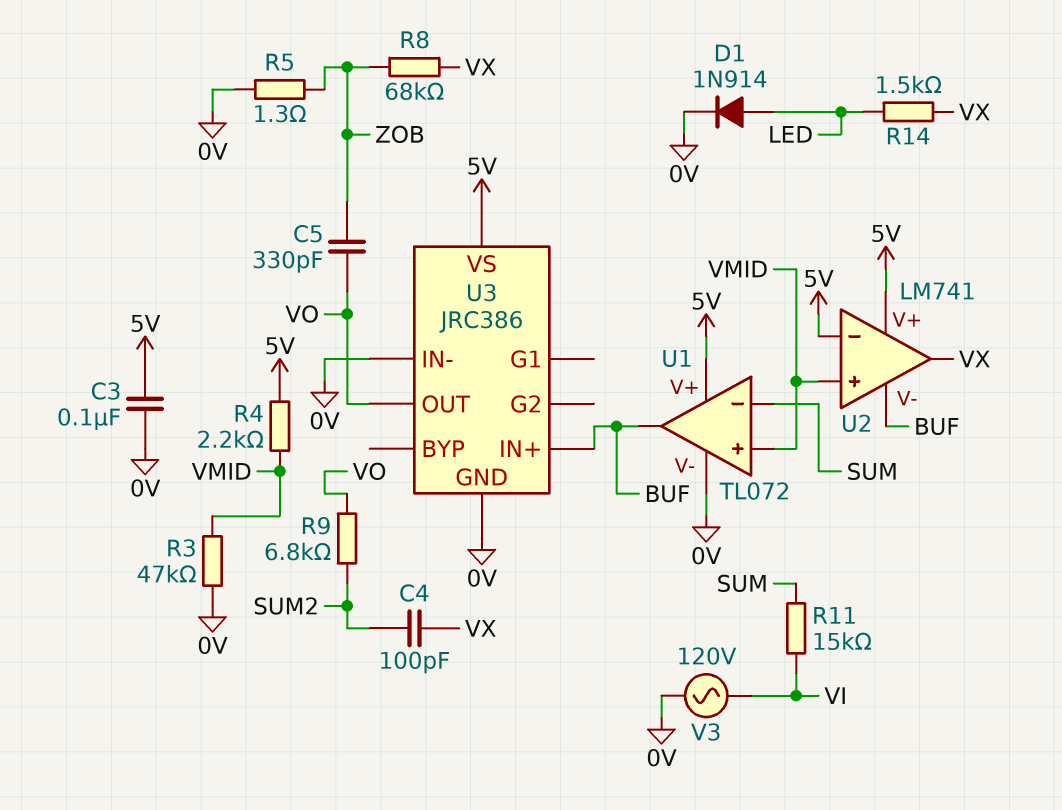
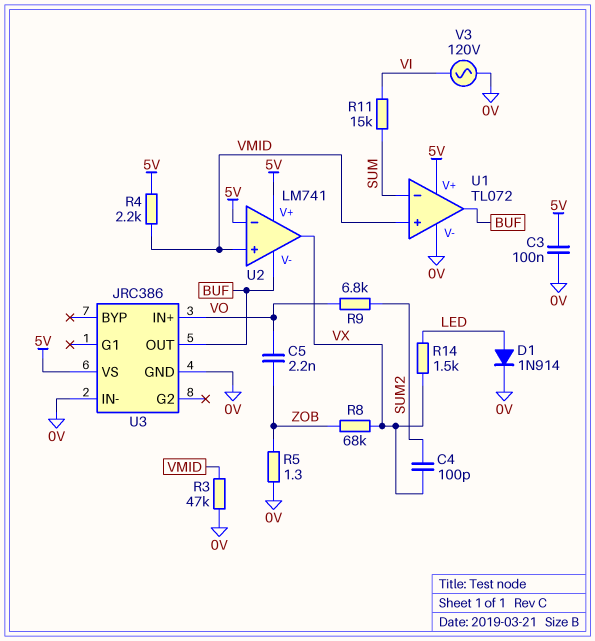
C5: 330pF (VO, ZOB) -> 2.2nF (VO, ZOB)
U3 pin IN+: BUF -> VO
U3 pin OUT: VO -> BUF

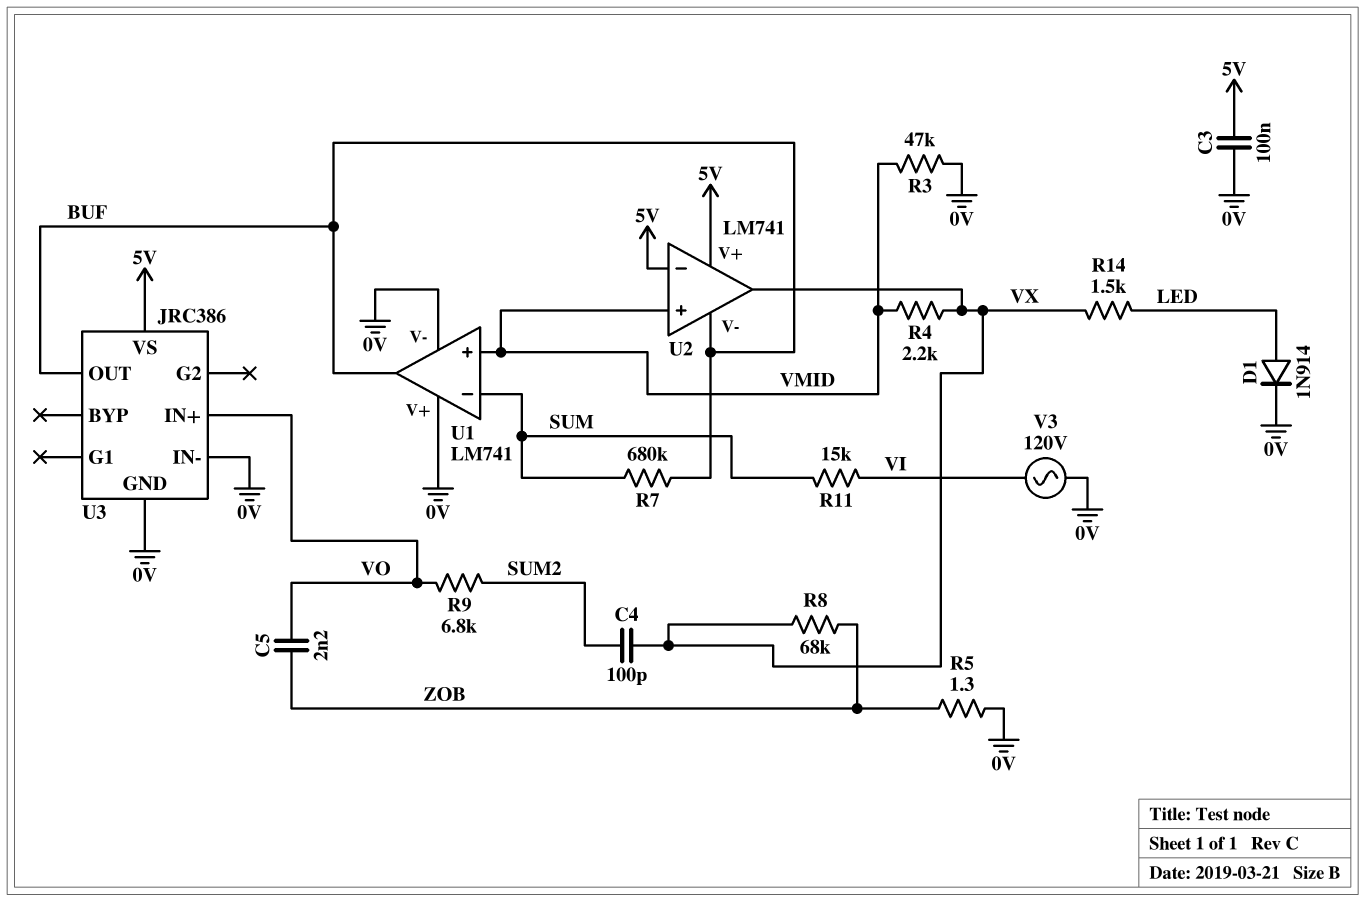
R4: 2.2k (5V, VMID) -> 2.2k (VMID, VX)
R7: none -> 680k (BUF, SUM)
U1: TL072 -> LM741
U1 pin V+: 5V -> 0V

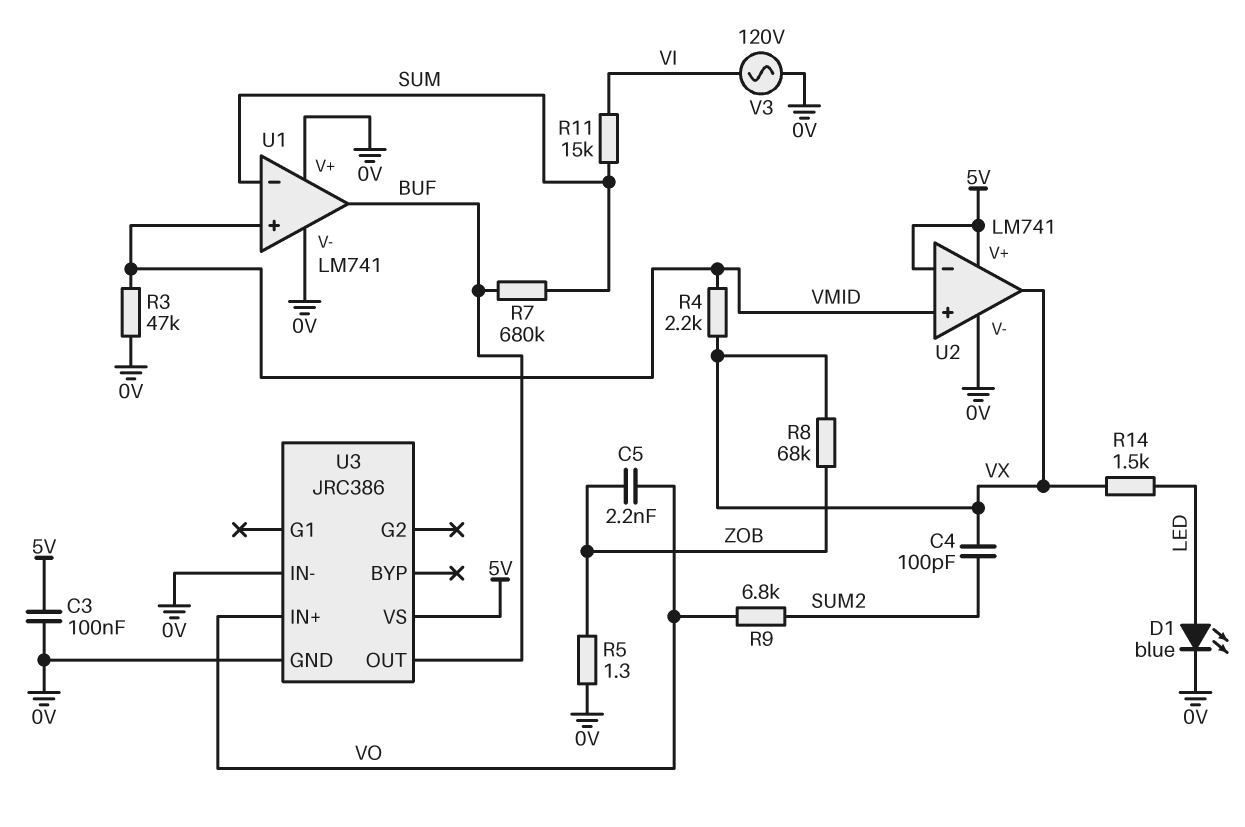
D1: diode 1N914 (A LED, K 0V) -> LED blue (A LED, K 0V)
U2 pin V-: BUF -> 0V

